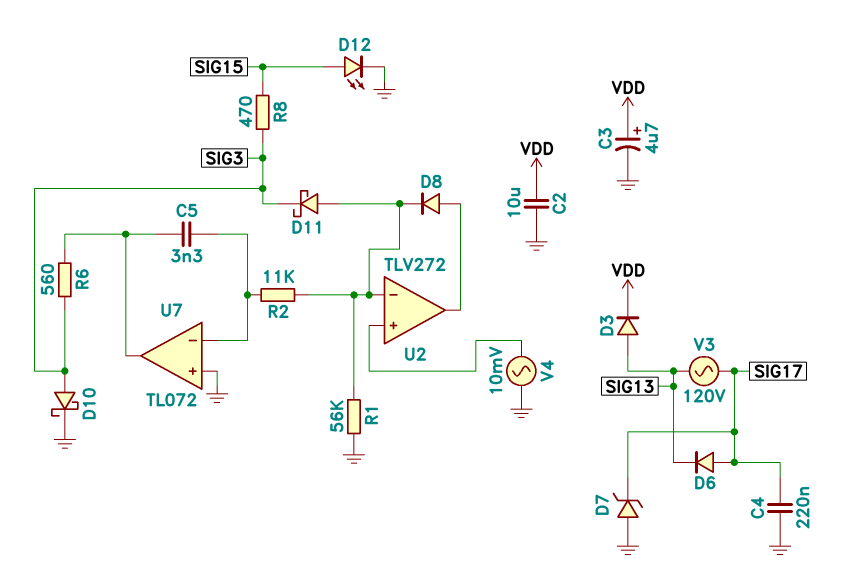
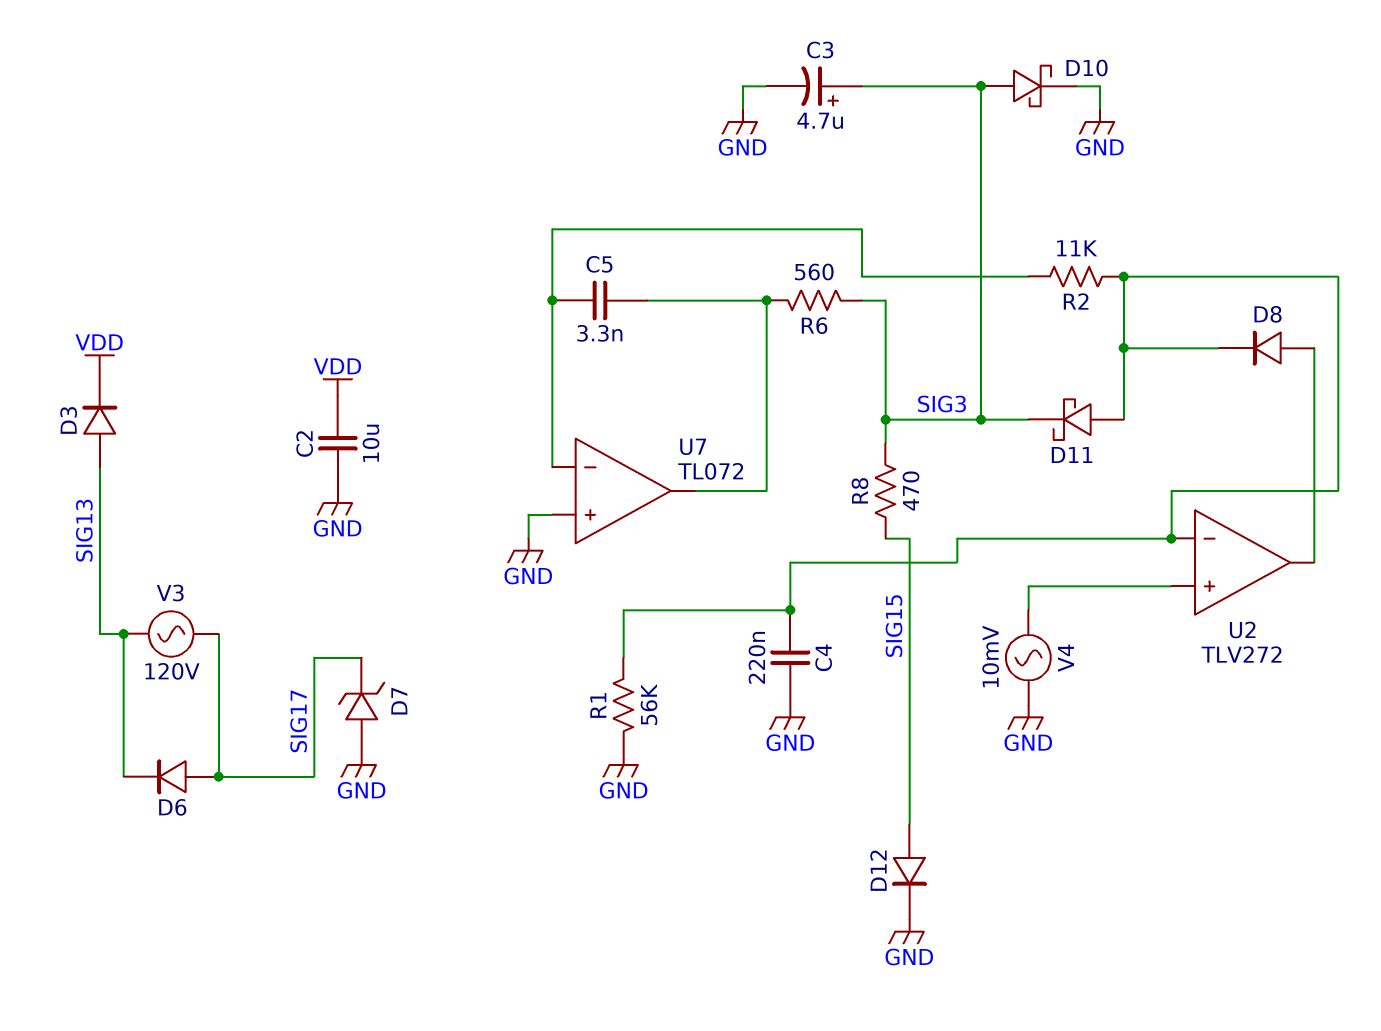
C3: 4.7uF (plus VDD, minus GND) -> 4.7uF (plus SIG3, minus GND)
C4: 220nF (GND, SIG17) -> 220nF (GND, U2/in-)
D12: LED (A SIG15, K GND) -> diode (A SIG15, K GND)

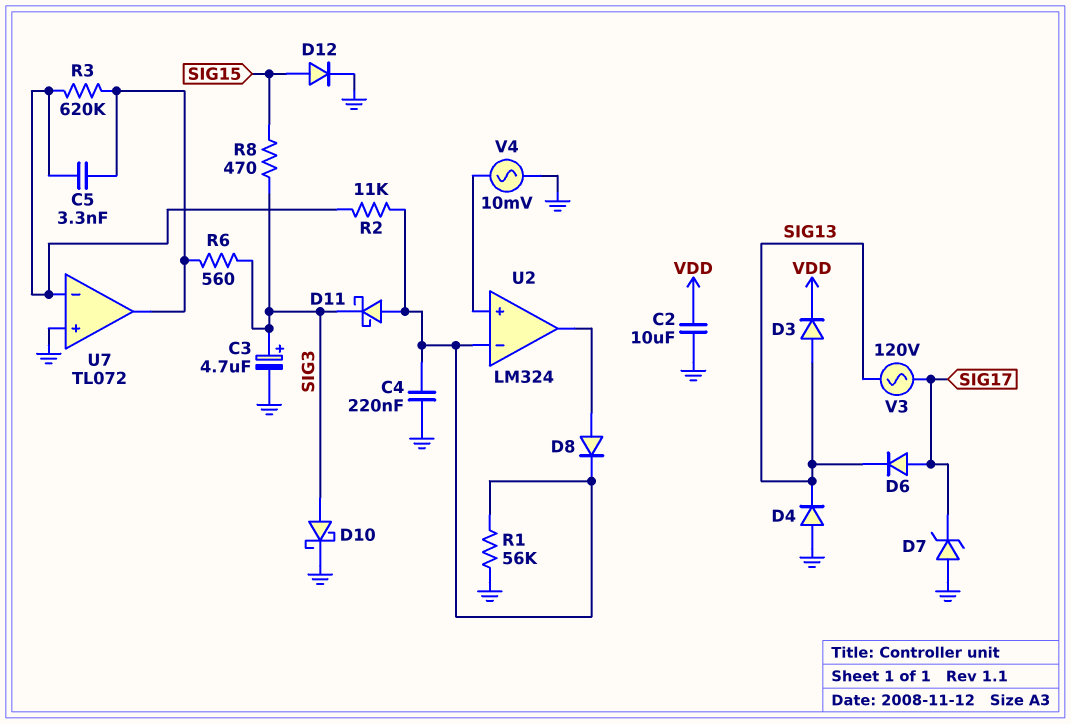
D4: none -> diode (A GND, K SIG13)
R3: none -> 620k (U7/in-, U7/out)
U2: TLV272 -> LM324

